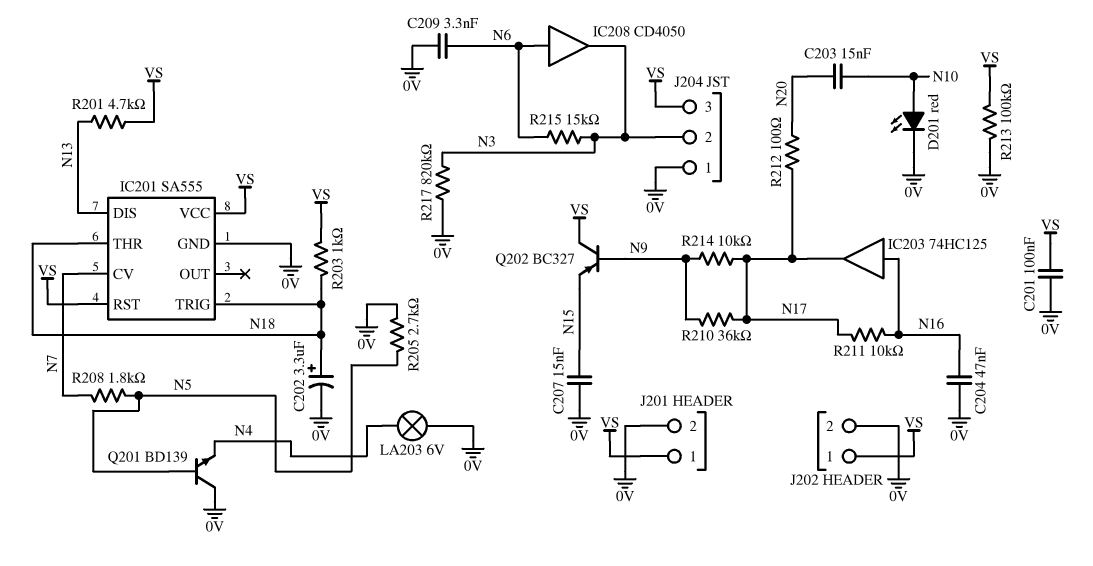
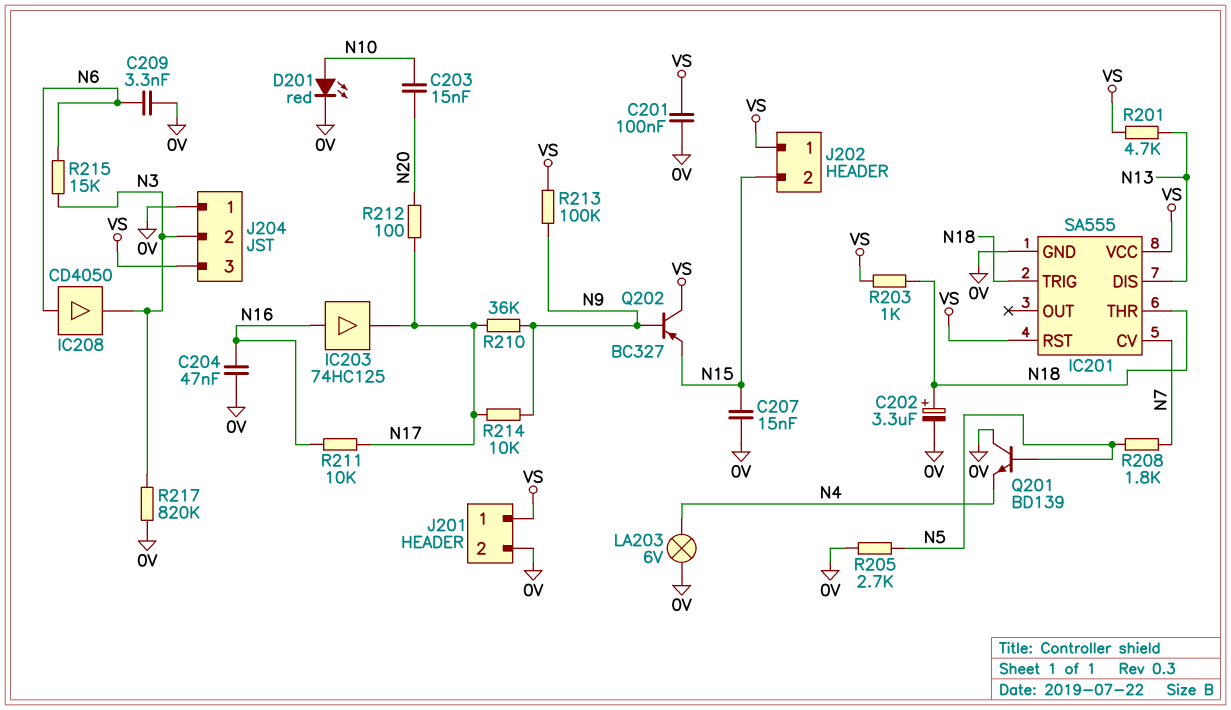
J202 pin 2: 0V -> N15
R213: 100k (0V, VS) -> 100k (N9, VS)

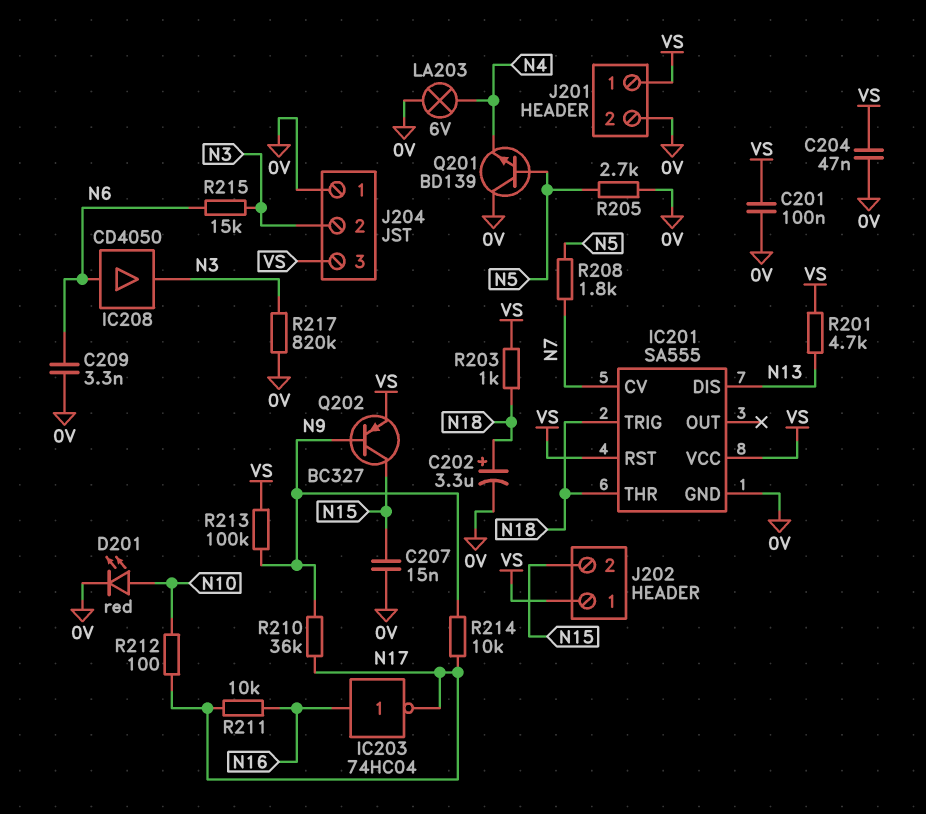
C203: 15nF (N10, N20) -> none
C204: 47nF (0V, N16) -> 47nF (0V, VS)
IC203: buffer 74HC125 (in N16, out N17) -> NOT 74HC04 (in N16, out N17)
Q202: PNP BC327 (B N9, C VS, E N15) -> PNP BC327 (B N9, C N15, E VS)
R212: 100 (N17, N20) -> 100 (N10, N17)

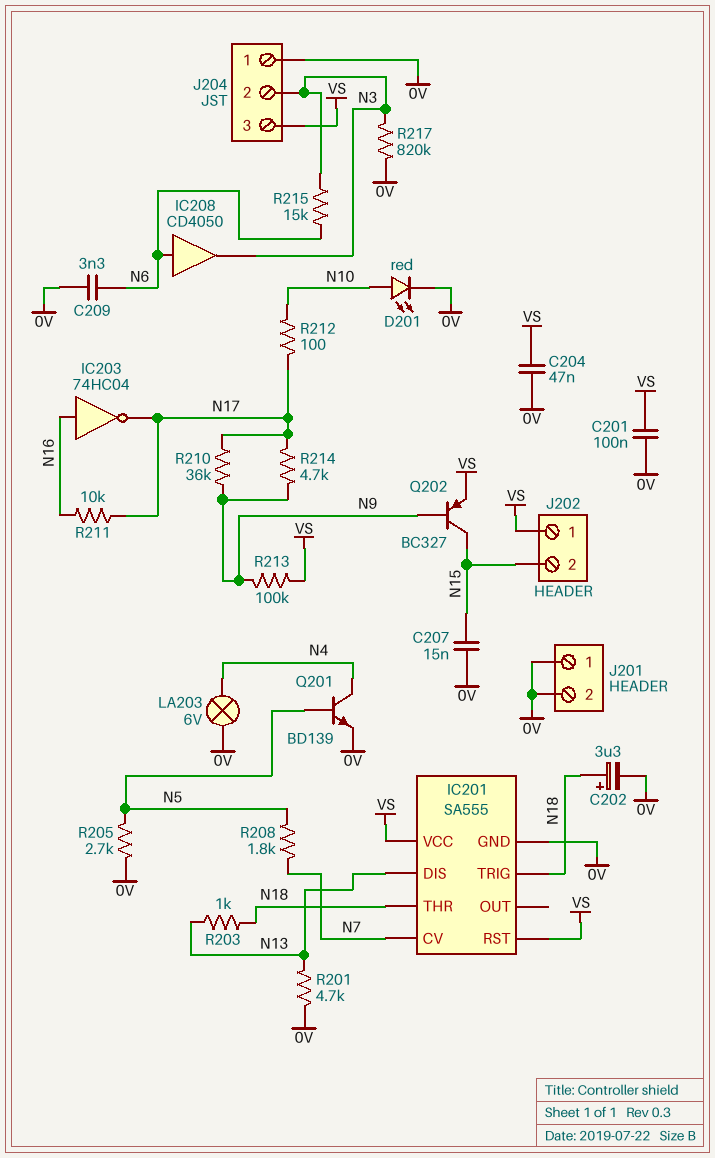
J201 pin 1: VS -> 0V
Q201: NPN BD139 (B N5, C 0V, E N4) -> NPN BD139 (B N5, C N4, E 0V)
R201: 4.7k (N13, VS) -> 4.7k (0V, N13)
R203: 1k (N18, VS) -> 1k (N13, N18)
R214: 10k (N9, N17) -> 4.7k (N9, N17)

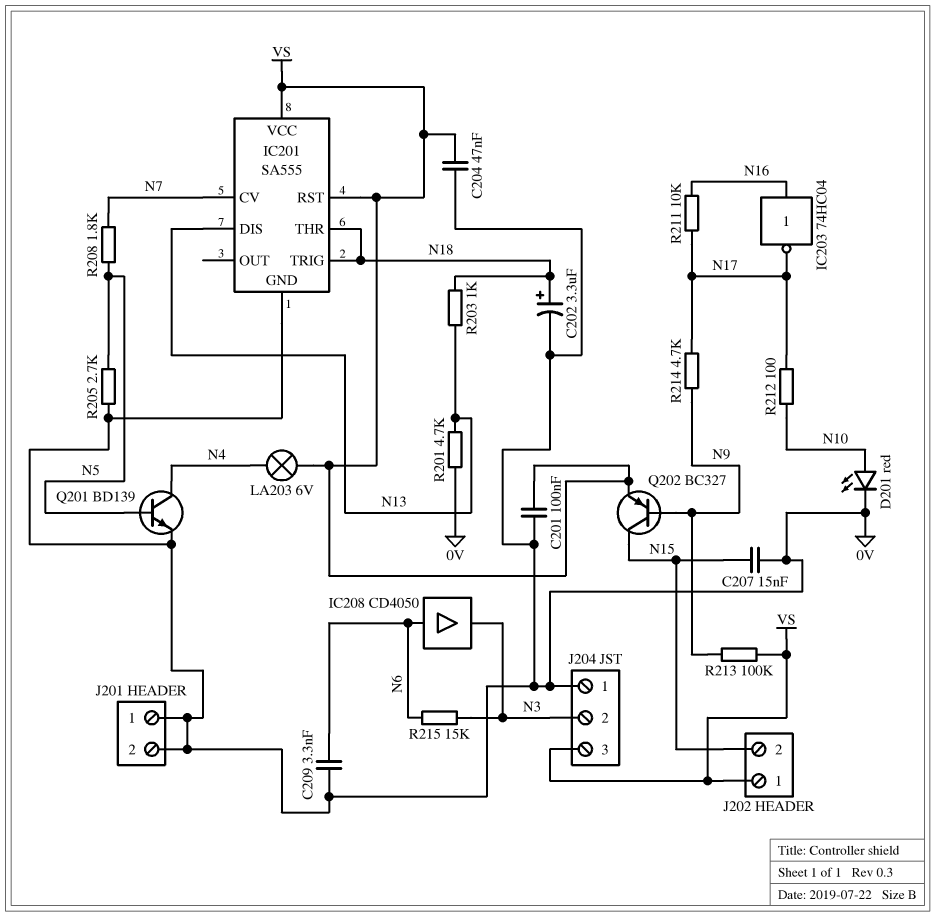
LA203: lamp 6V (0V, N4) -> lamp 6V (N4, VS)
R210: 36k (N9, N17) -> none
R217: 820k (0V, N3) -> none

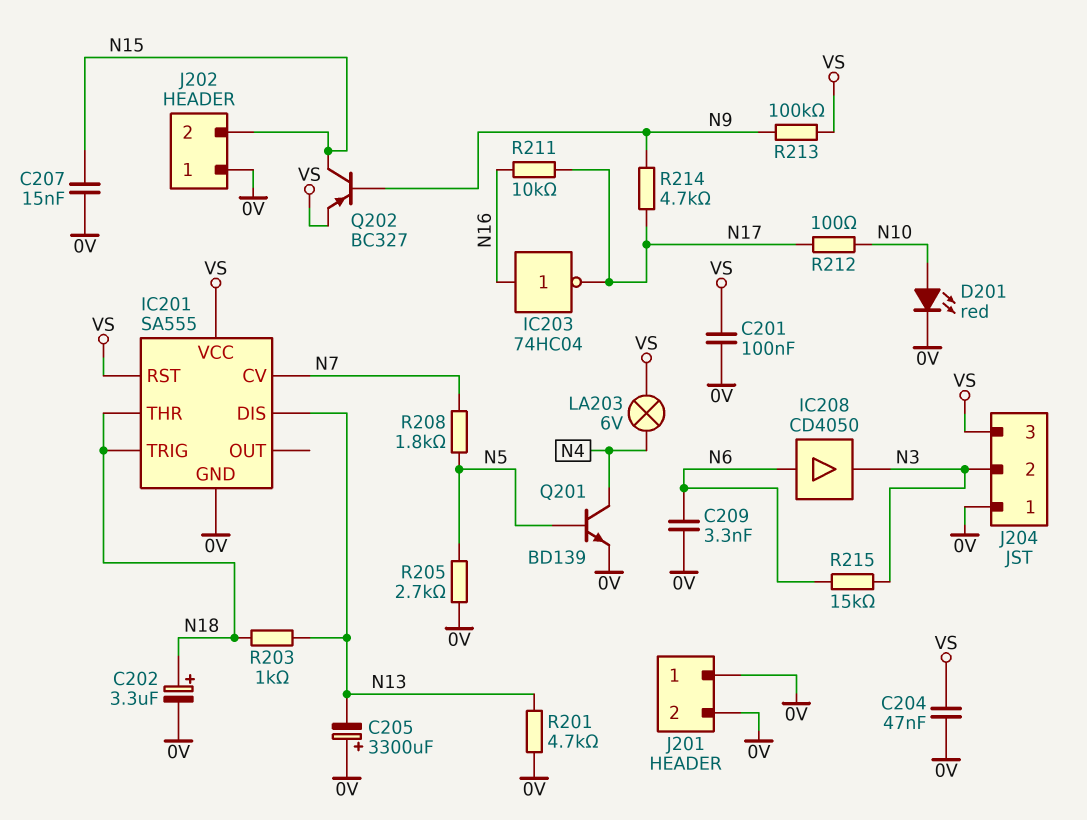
C205: none -> 3300uF (plus 0V, minus N13)
J202 pin 1: VS -> 0V

